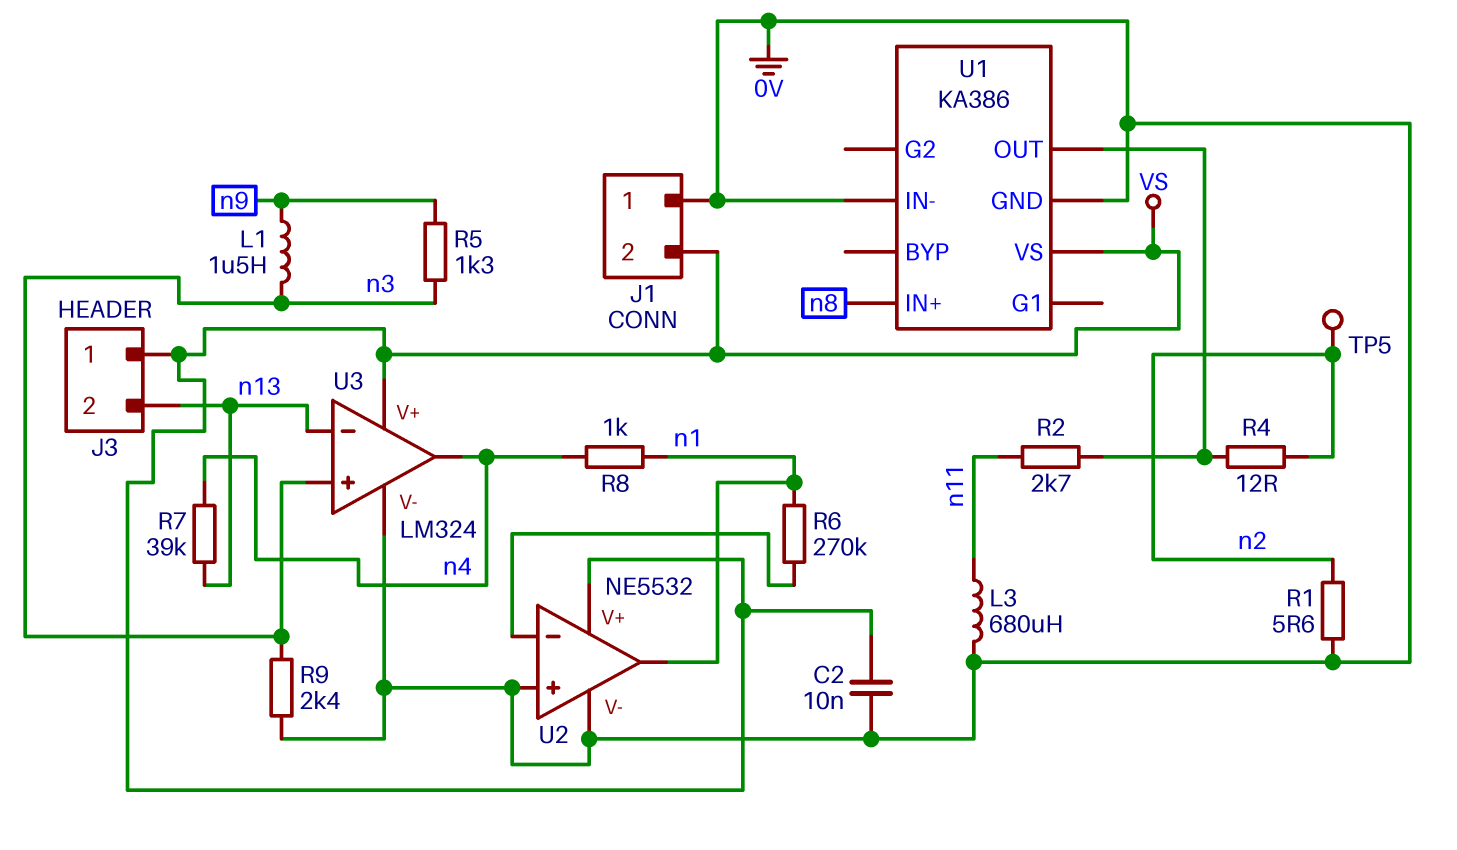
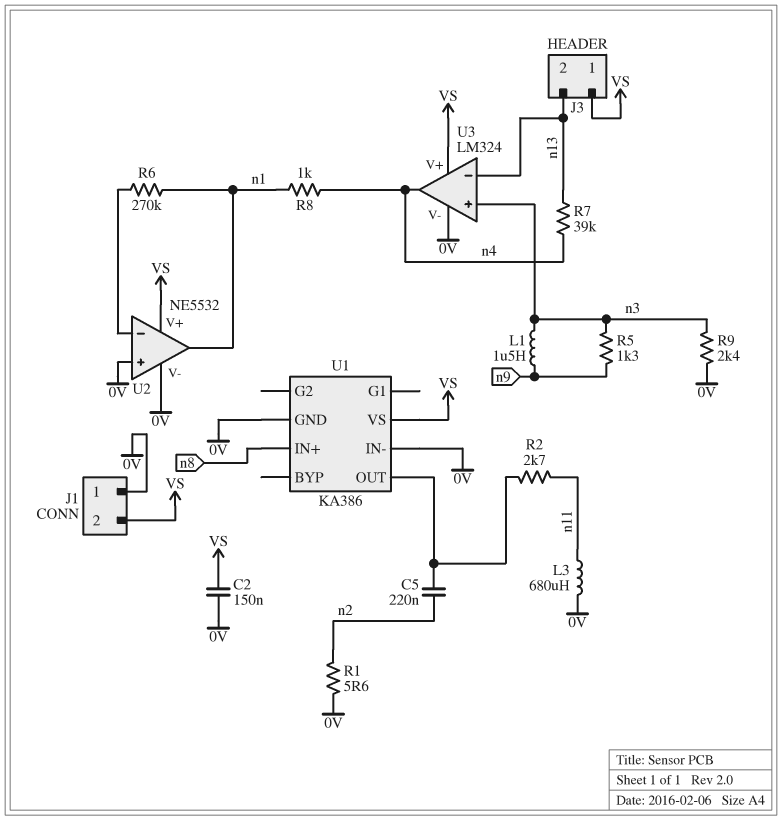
C2: 10nF (0V, VS) -> 150nF (0V, VS)
C5: none -> 220nF (U1/OUT, n2)
R4: 12 (U1/OUT, n2) -> none
TP5: test point (n2) -> none

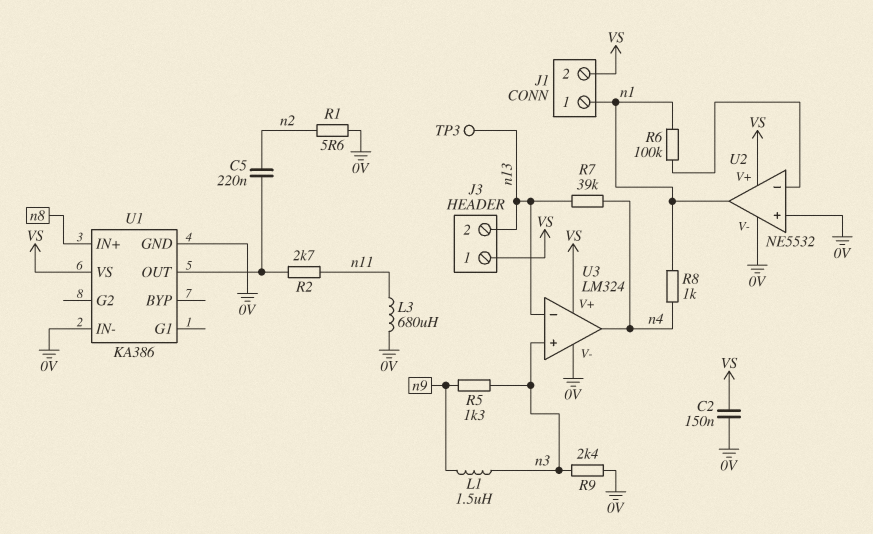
J1 pin 1: 0V -> n1
R6: 270k (U2/in-, n1) -> 100k (U2/in-, n1)
TP3: none -> test point (n13)

